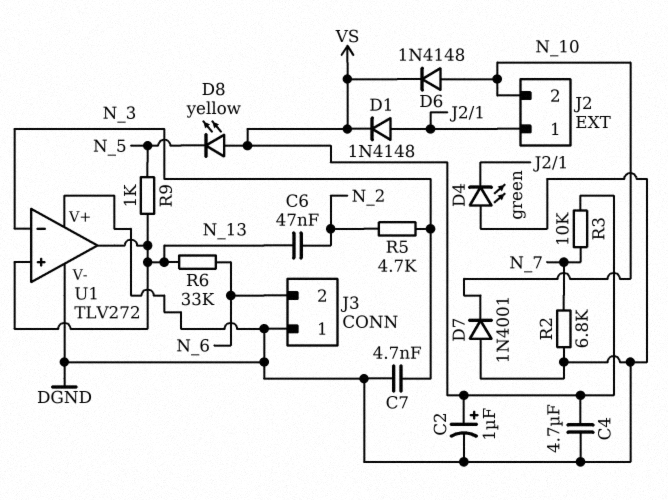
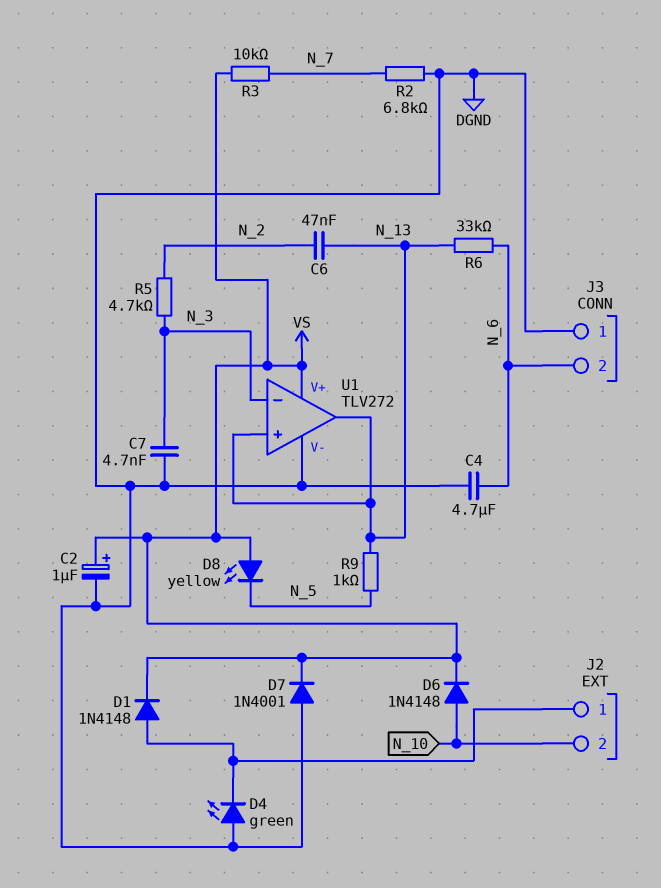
C4: 4.7uF (DGND, VS) -> 4.7uF (DGND, N_6)
D7: diode 1N4001 (A DGND, K N_10) -> diode 1N4001 (A DGND, K VS)
U1 pin V+: DGND -> VS

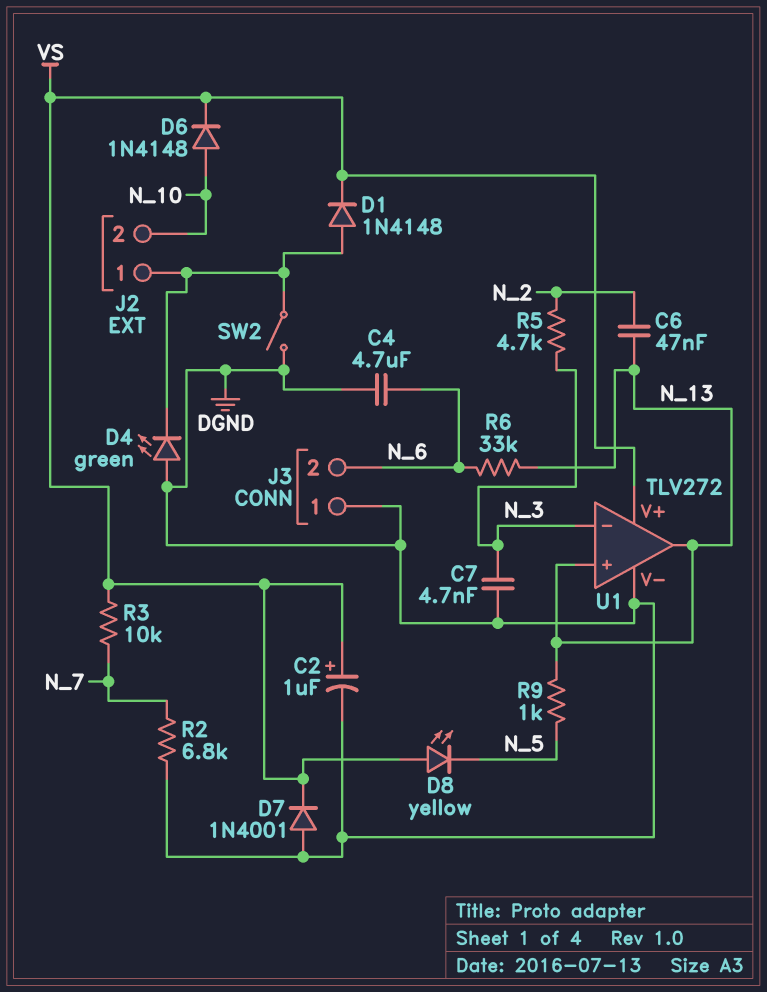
SW2: none -> switch (DGND, J2/1)

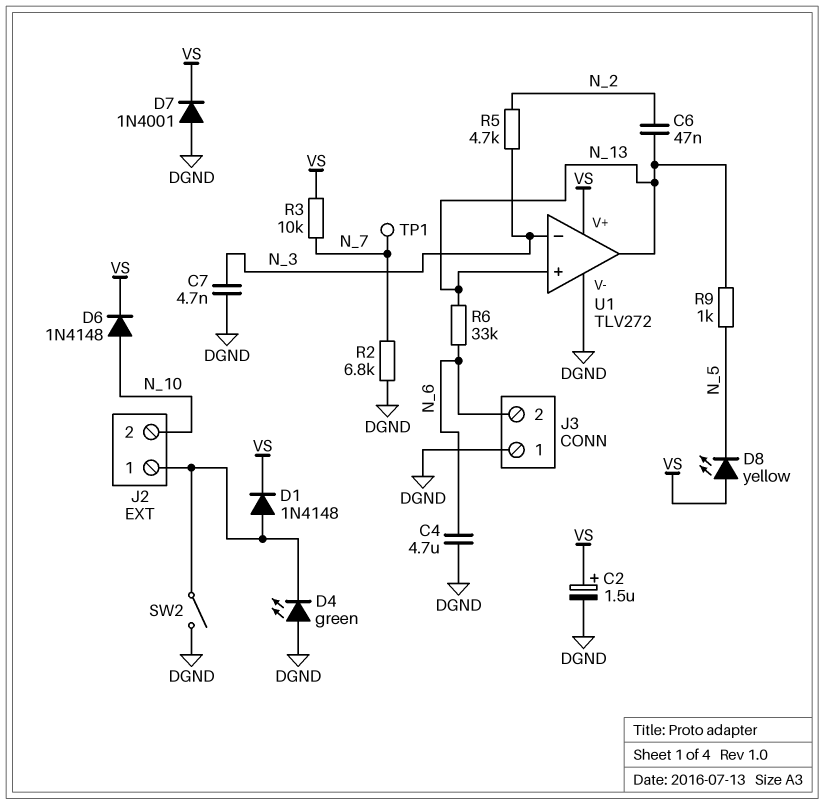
C2: 1uF (plus VS, minus DGND) -> 1.5uF (plus VS, minus DGND)
TP1: none -> test point (N_7)

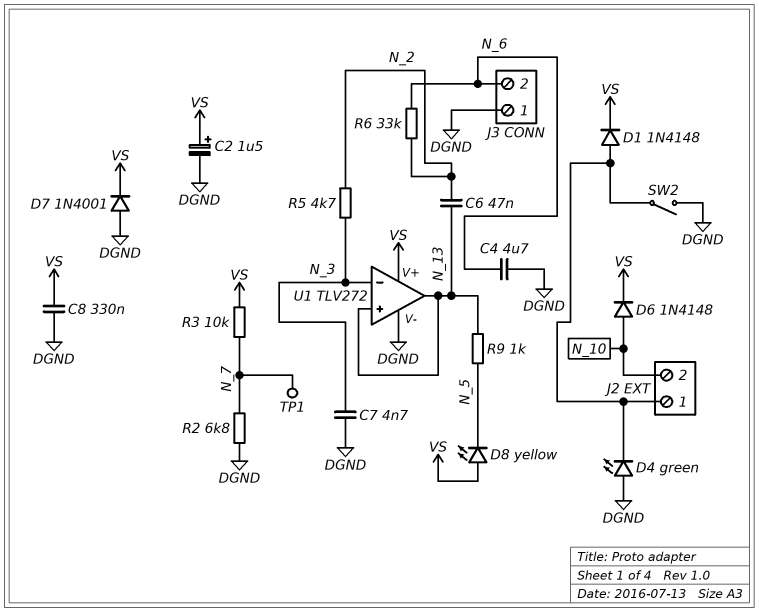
C8: none -> 330nF (DGND, VS)
R6: 33k (N_6, N_13) -> 33k (N_2, N_6)

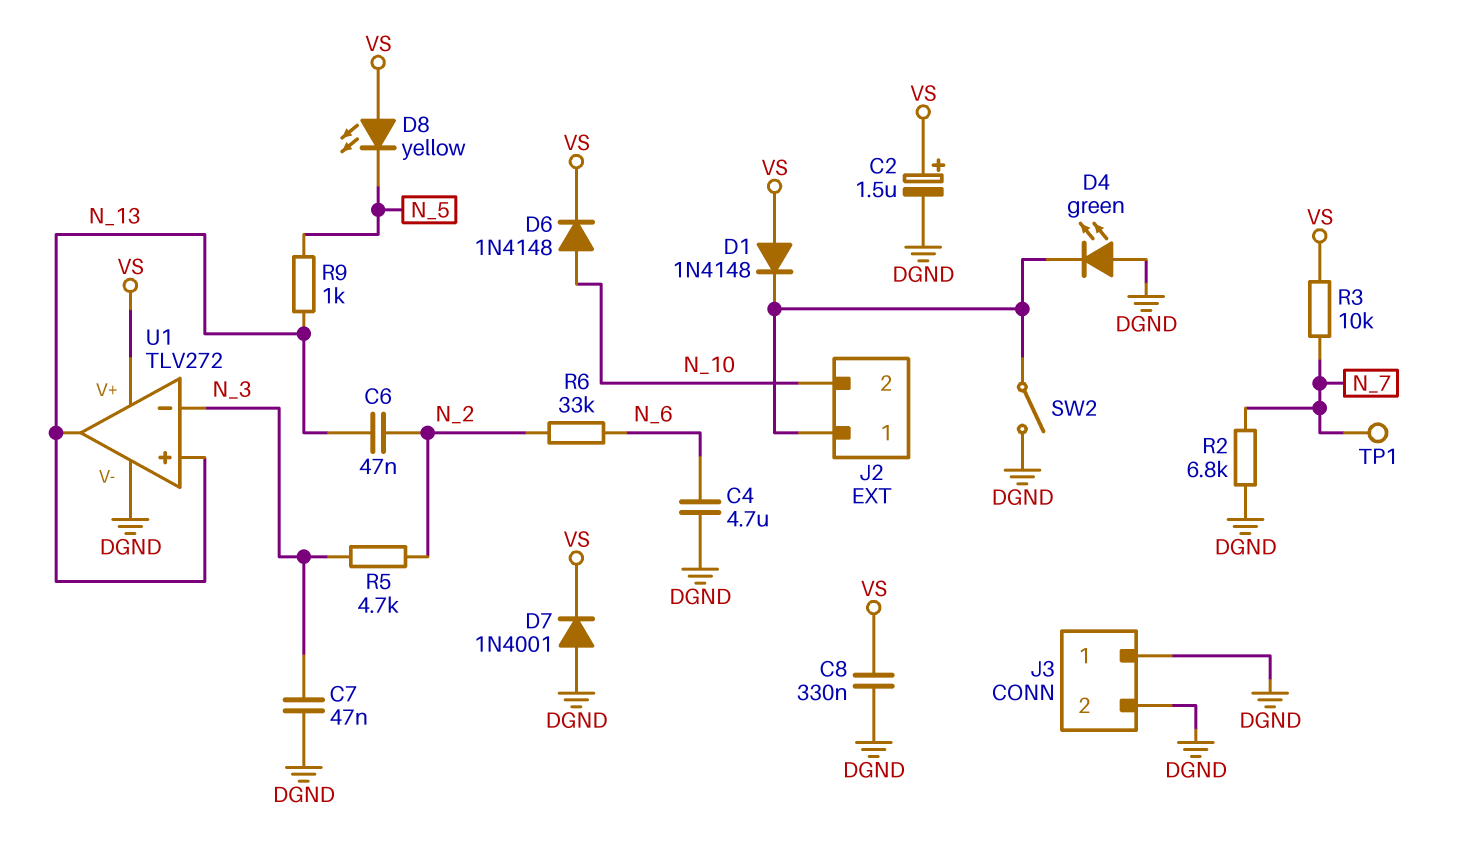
C7: 4.7nF (DGND, N_3) -> 47nF (DGND, N_3)
D1: diode 1N4148 (A J2/1, K VS) -> diode 1N4148 (A VS, K J2/1)
J3 pin 2: N_6 -> DGND

